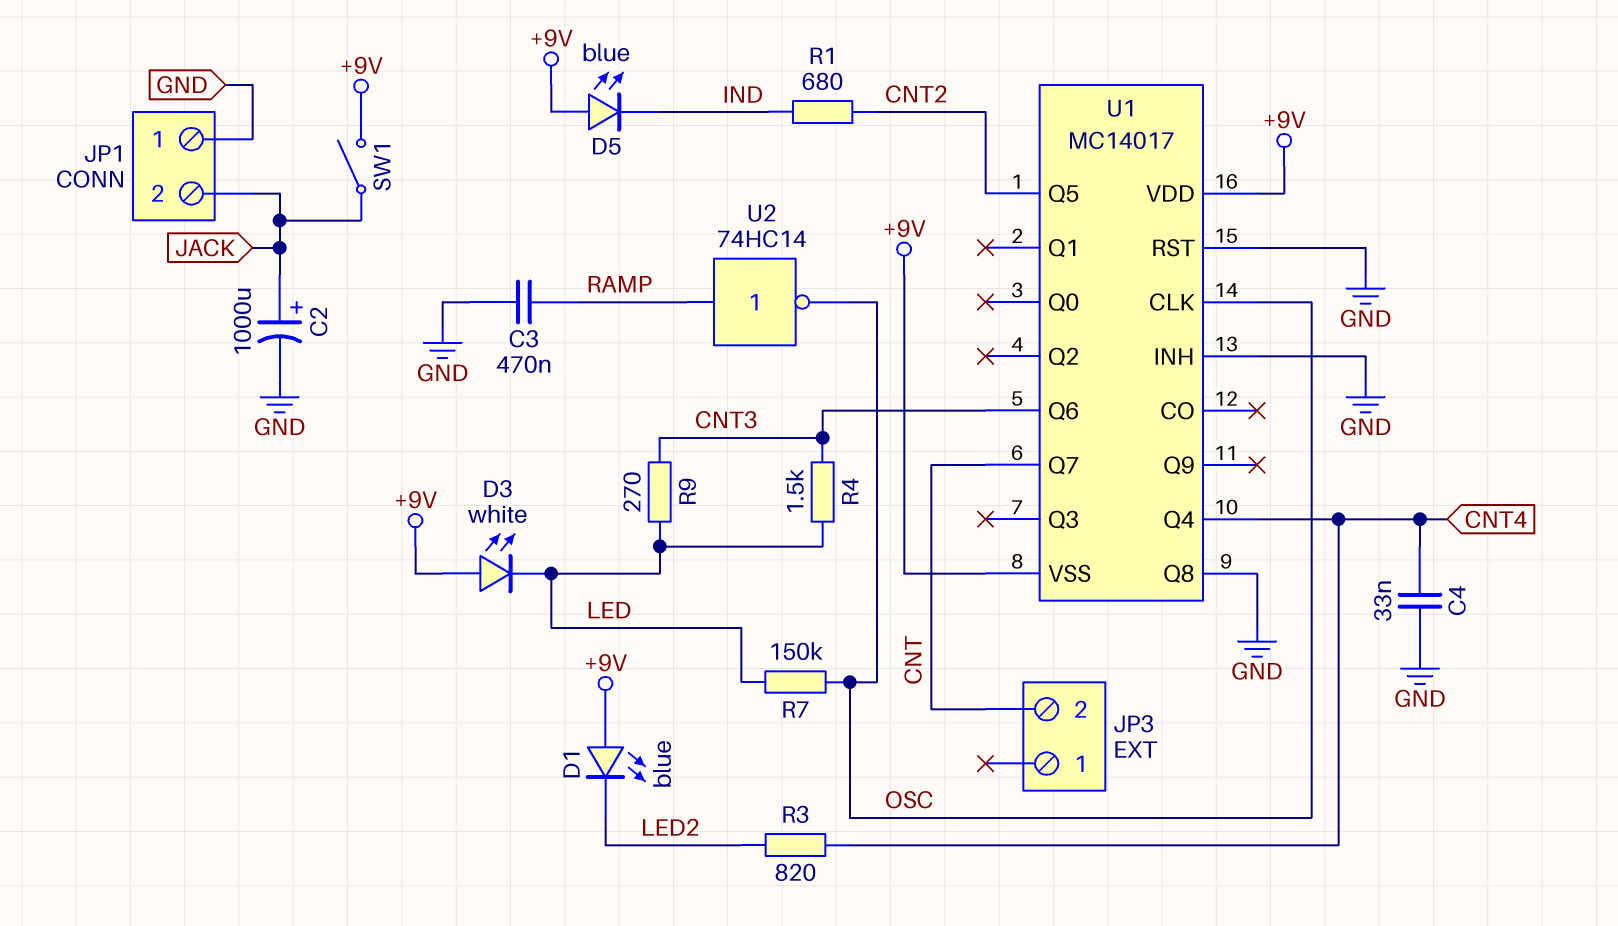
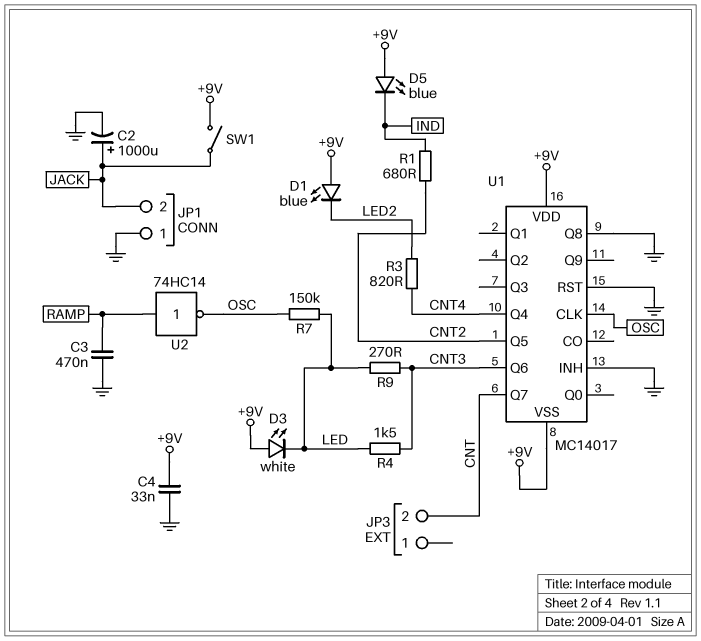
C4: 33nF (CNT4, GND) -> 33nF (+9V, GND)

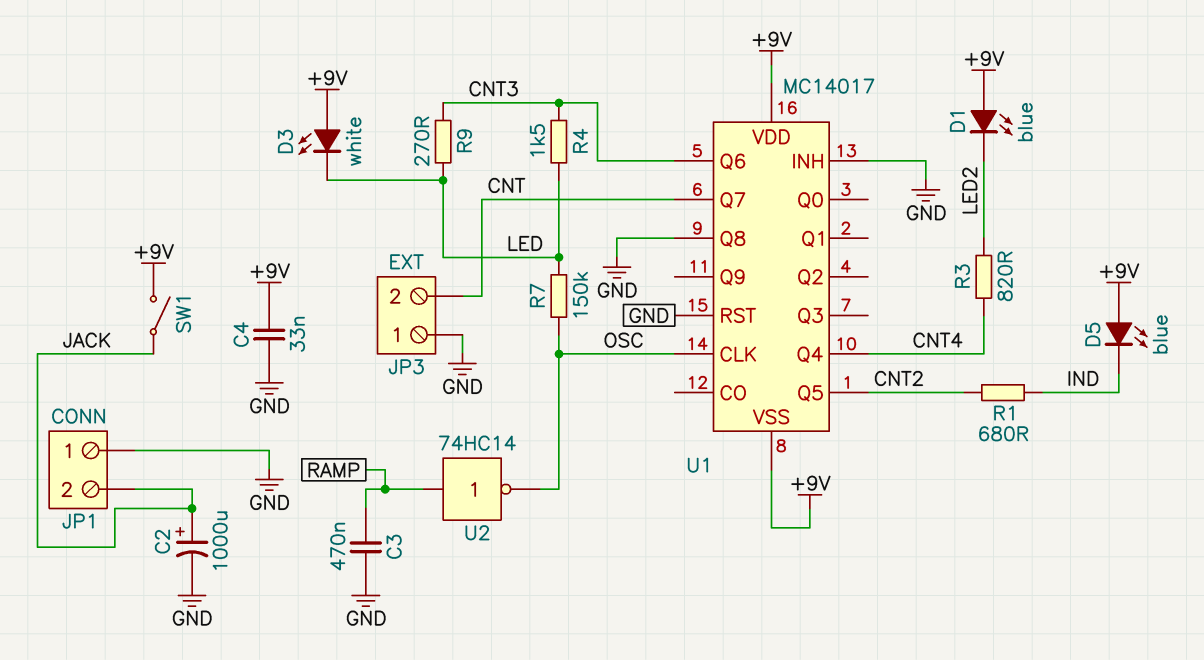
JP3 pin 1: none -> GND

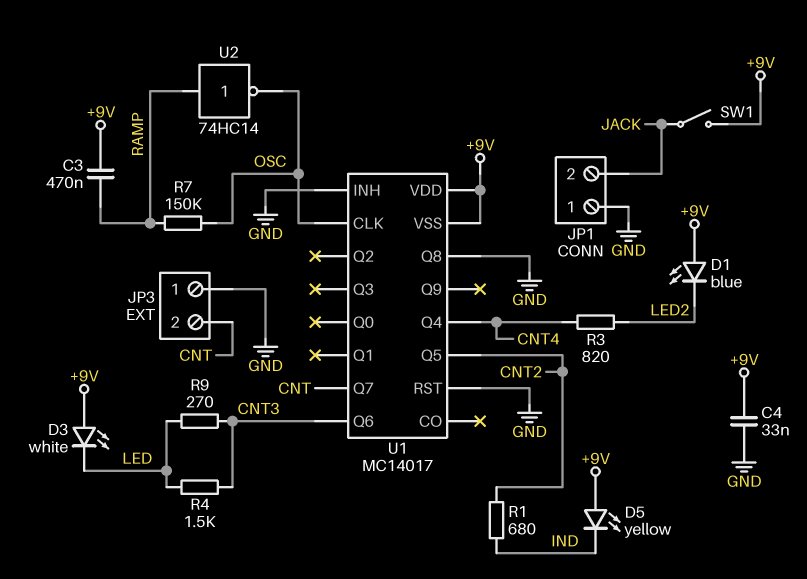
C2: 1000uF (plus JACK, minus GND) -> none
C3: 470nF (GND, RAMP) -> 470nF (+9V, RAMP)
D5: LED blue (A +9V, K IND) -> LED yellow (A +9V, K IND)
R7: 150k (LED, OSC) -> 150k (OSC, RAMP)

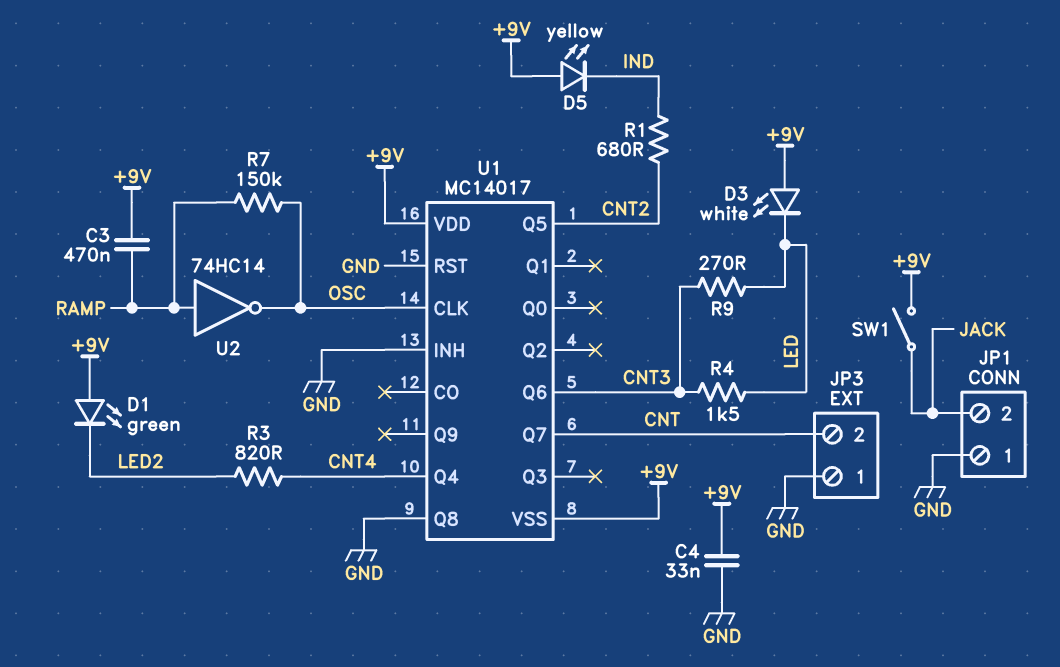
D1: LED blue (A +9V, K LED2) -> LED green (A +9V, K LED2)

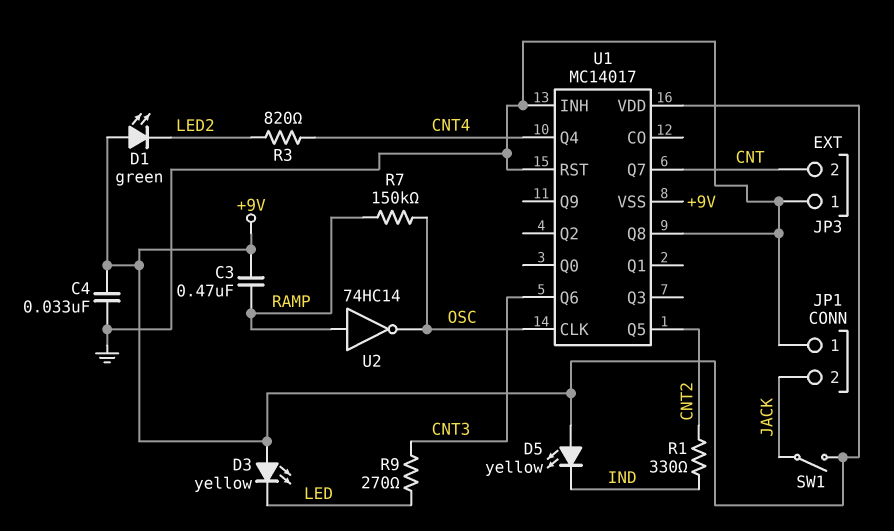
D3: LED white (A +9V, K LED) -> LED yellow (A +9V, K LED)
R1: 680 (CNT2, IND) -> 330 (CNT2, IND)
R4: 1.5k (CNT3, LED) -> none

